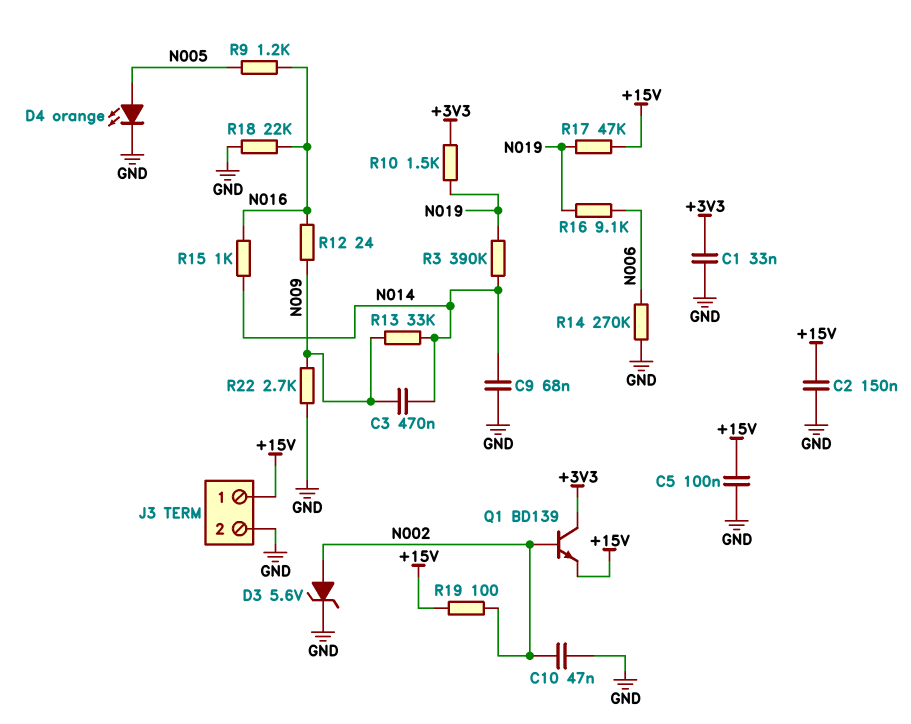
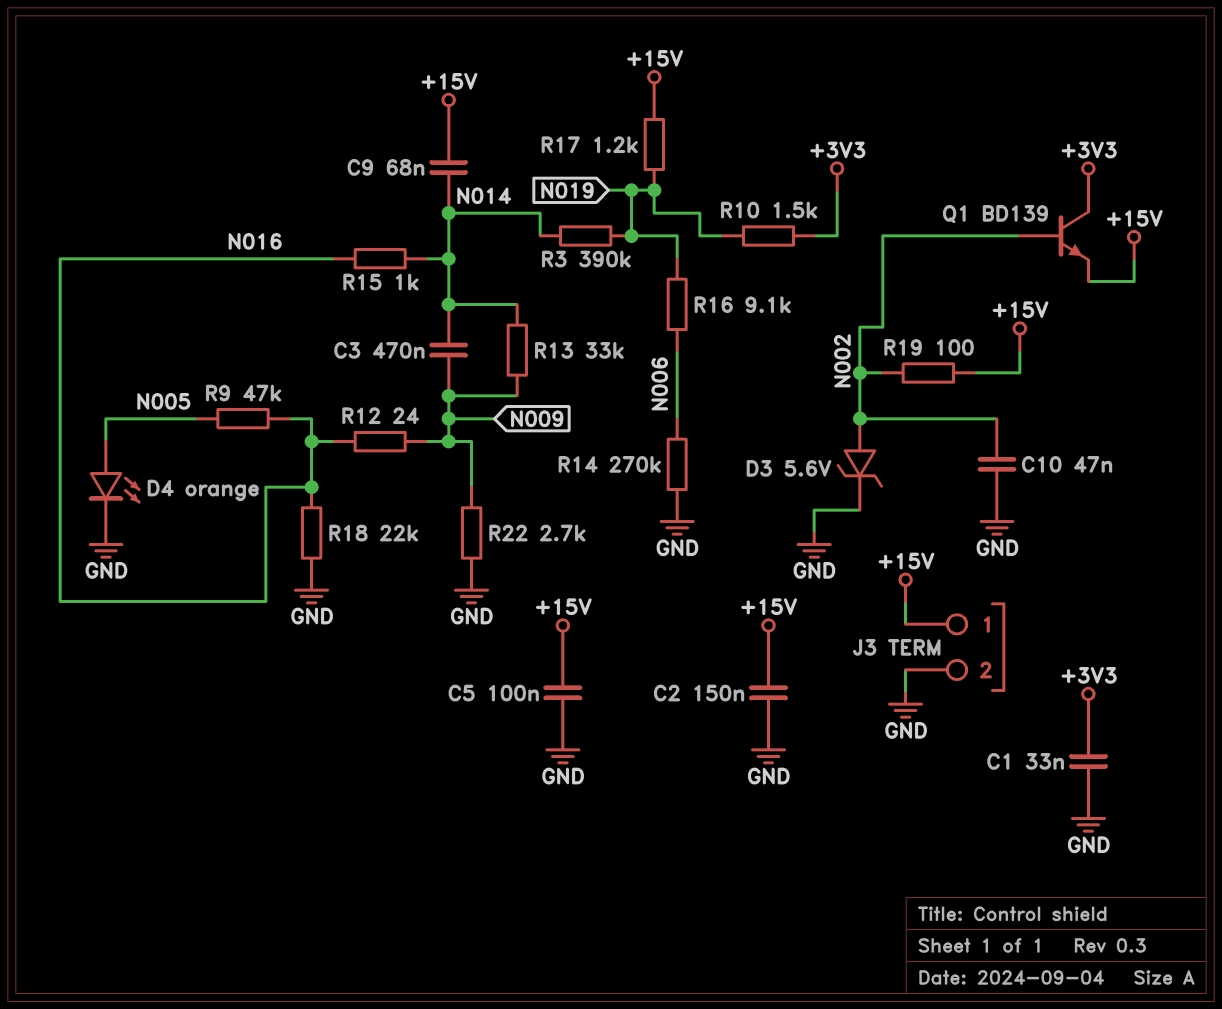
C9: 68nF (GND, N014) -> 68nF (+15V, N014)
R9: 1.2k (N005, N016) -> 47k (N005, N016)
R17: 47k (+15V, N019) -> 1.2k (+15V, N019)

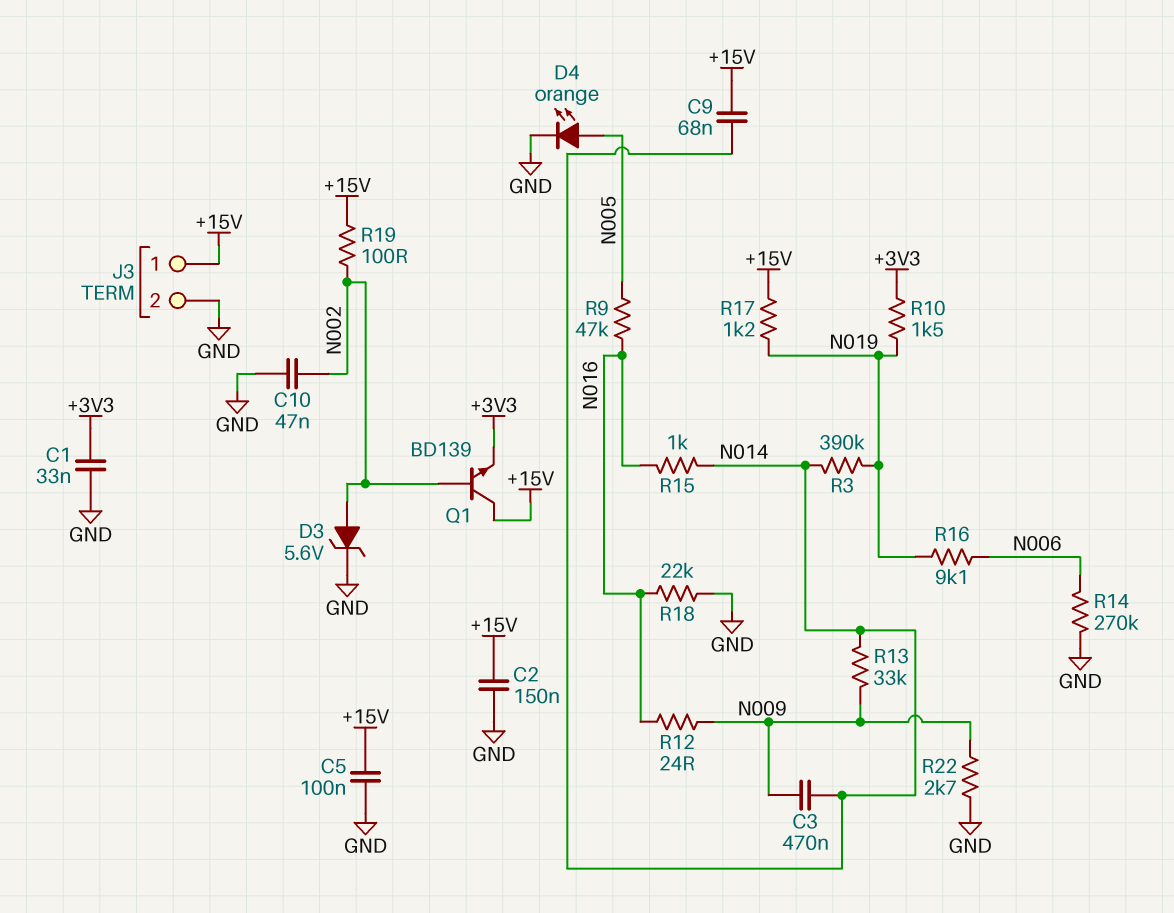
Q1: NPN BD139 (B N002, C +3V3, E +15V) -> NPN BD139 (B N002, C +15V, E +3V3)

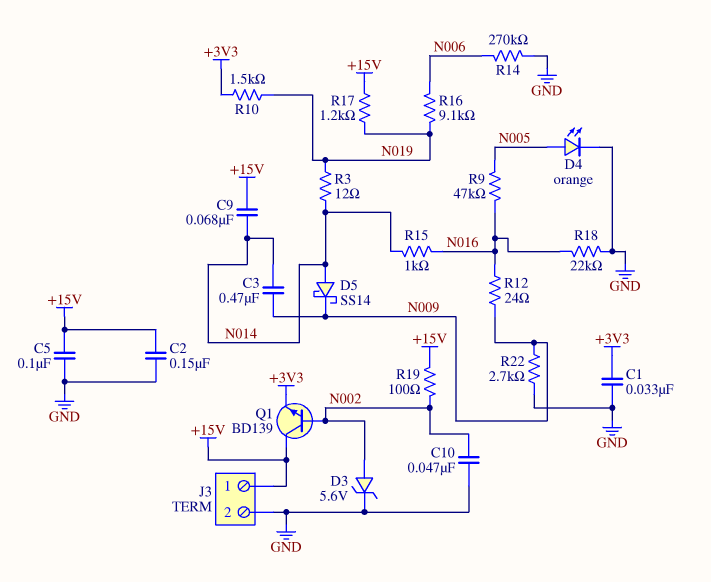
D5: none -> schottky SS14 (A N014, K N009)
R3: 390k (N014, N019) -> 12 (N014, N019)
R13: 33k (N009, N014) -> none

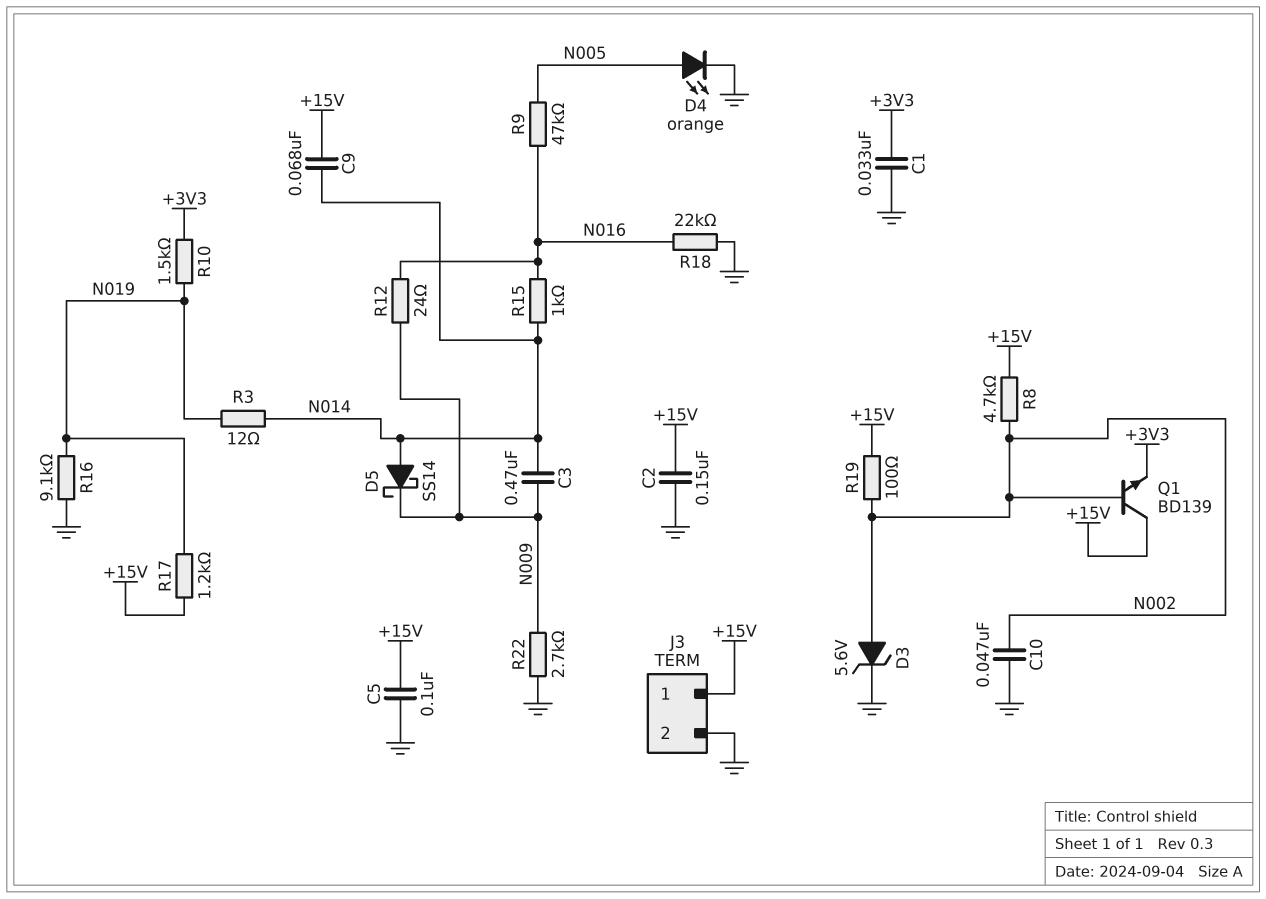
R8: none -> 4.7k (+15V, N002)
R14: 270k (GND, N006) -> none
R16: 9.1k (N006, N019) -> 9.1k (GND, N019)

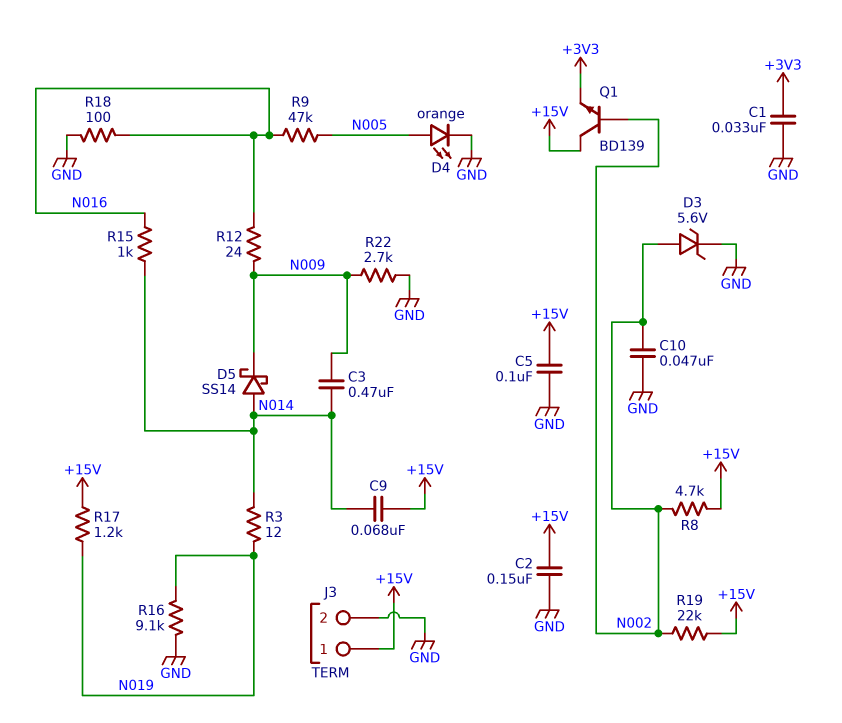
R10: 1.5k (+3V3, N019) -> none
R18: 22k (GND, N016) -> 100 (GND, N016)
R19: 100 (+15V, N002) -> 22k (+15V, N002)

